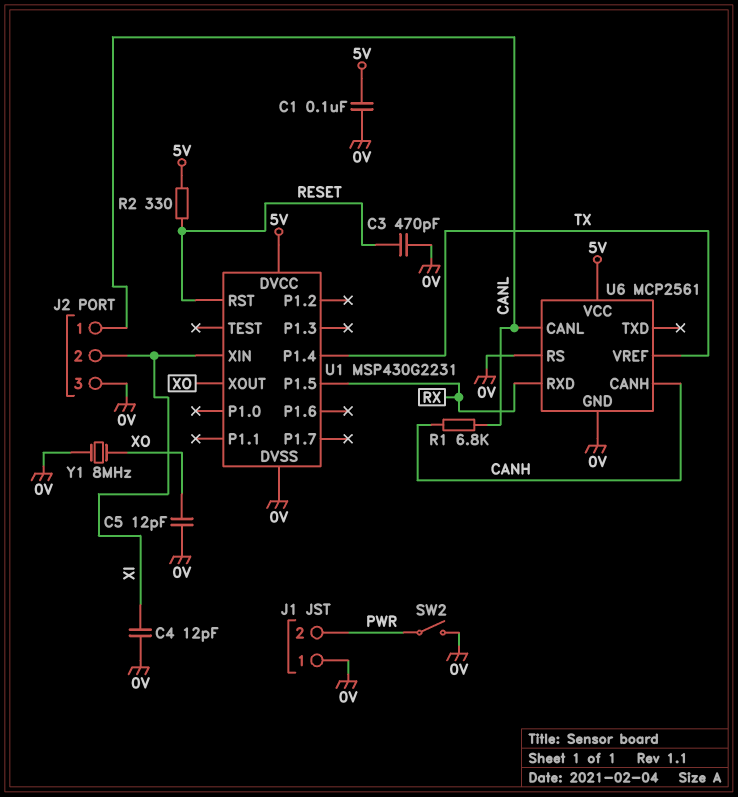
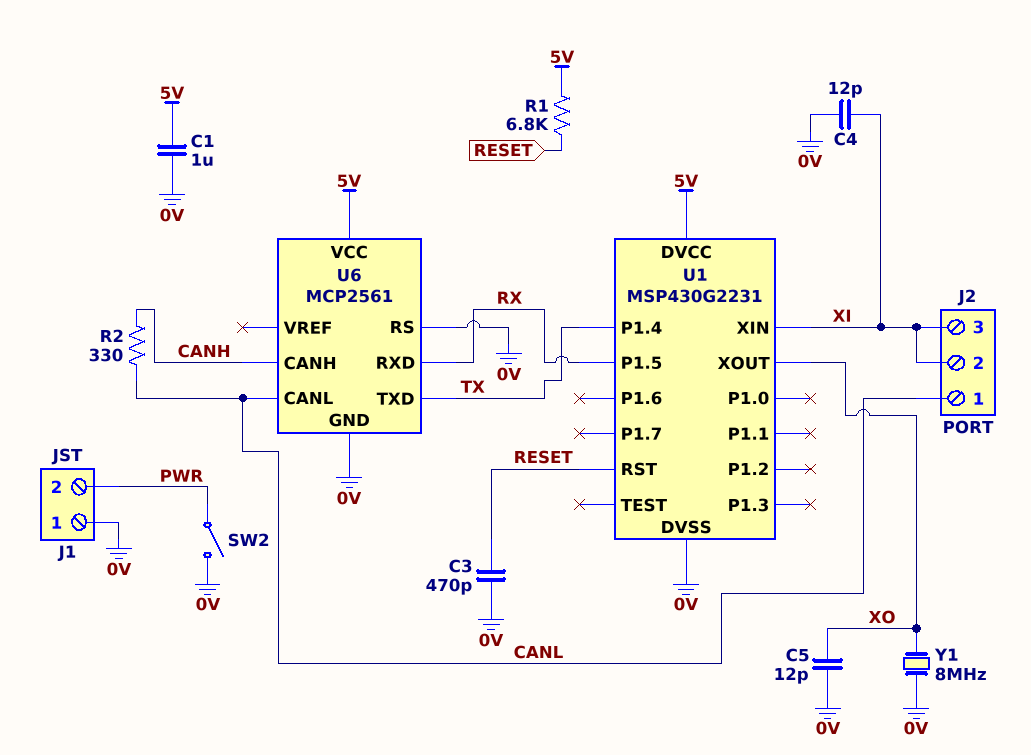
C1: 100nF (0V, 5V) -> 1uF (0V, 5V)
J2 pin 3: 0V -> XI
R1: 6.8k (CANH, CANL) -> 6.8k (5V, RESET)
R2: 330 (5V, RESET) -> 330 (CANH, CANL)
U6 pin TXD: none -> TX
U6 pin VREF: TX -> none

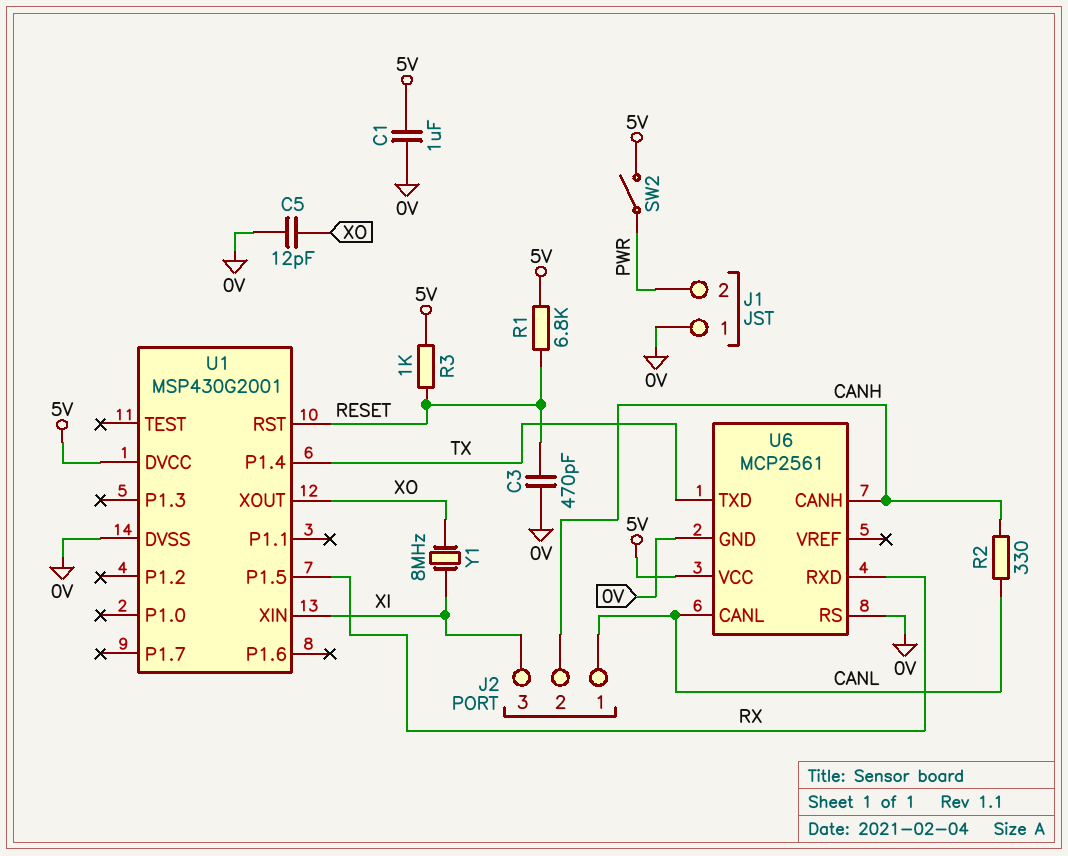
C4: 12pF (0V, XI) -> none
J2 pin 2: XI -> CANH
R3: none -> 1k (5V, RESET)
SW2: switch (0V, PWR) -> switch (5V, PWR)
U1: MSP430G2231 -> MSP430G2001
Y1: 8MHz (0V, XO) -> 8MHz (XI, XO)

